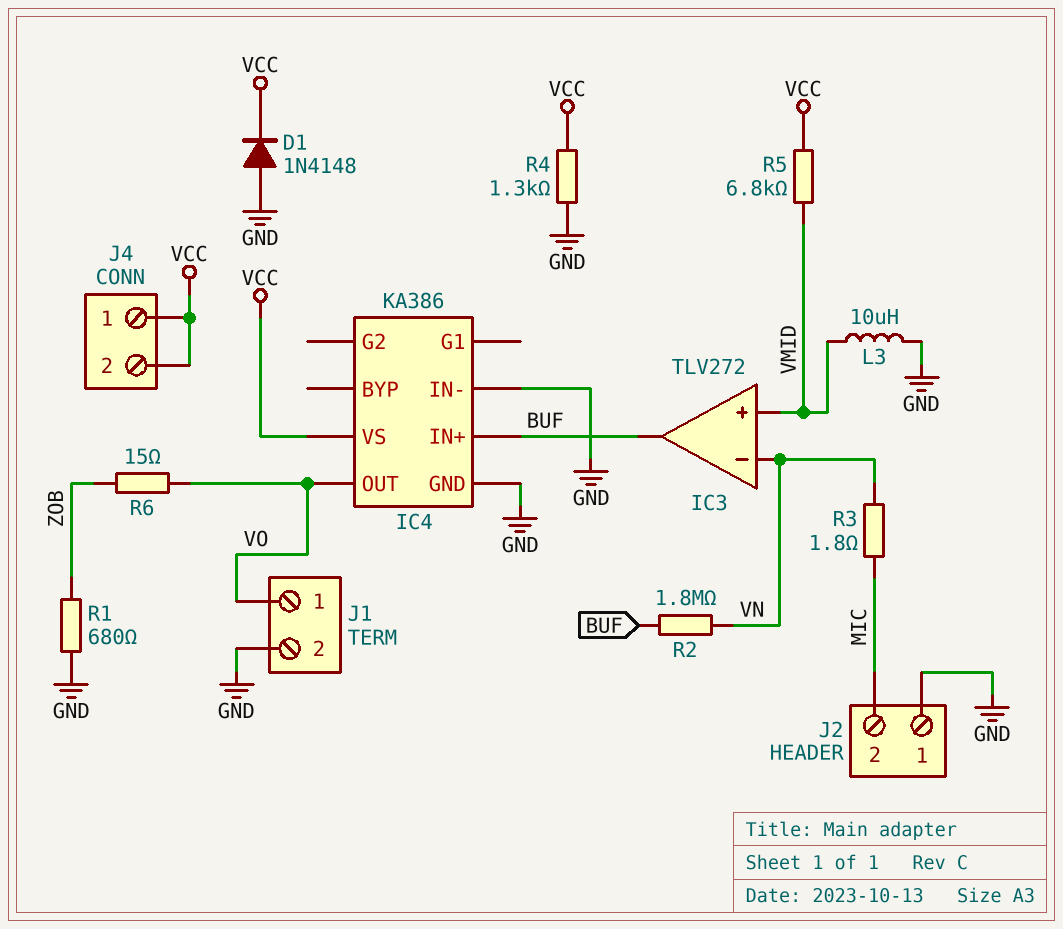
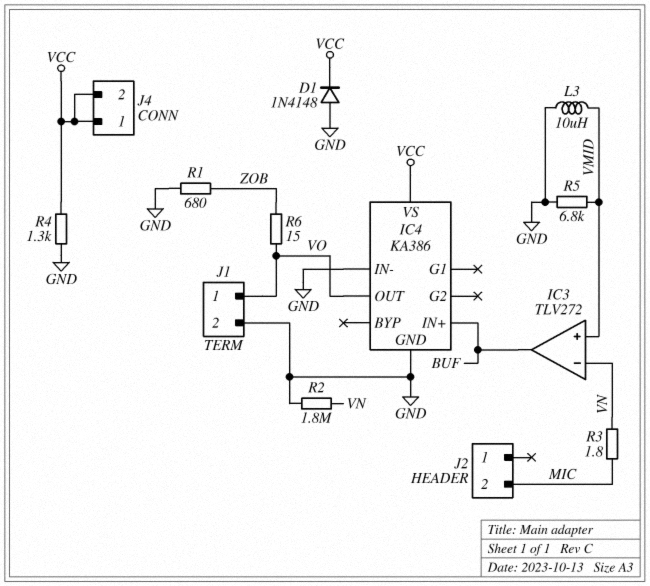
J2 pin 1: GND -> none
R2: 1.8M (BUF, VN) -> 1.8M (GND, VN)
R5: 6.8k (VCC, VMID) -> 6.8k (GND, VMID)

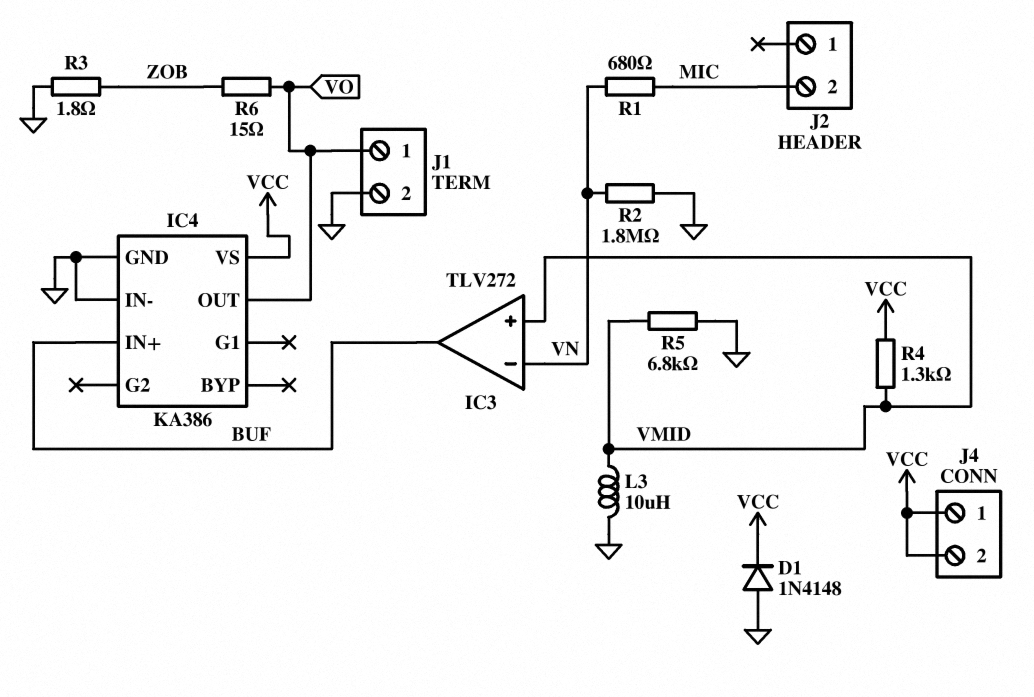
R1: 680 (GND, ZOB) -> 680 (MIC, VN)
R3: 1.8 (MIC, VN) -> 1.8 (GND, ZOB)
R4: 1.3k (GND, VCC) -> 1.3k (VCC, VMID)

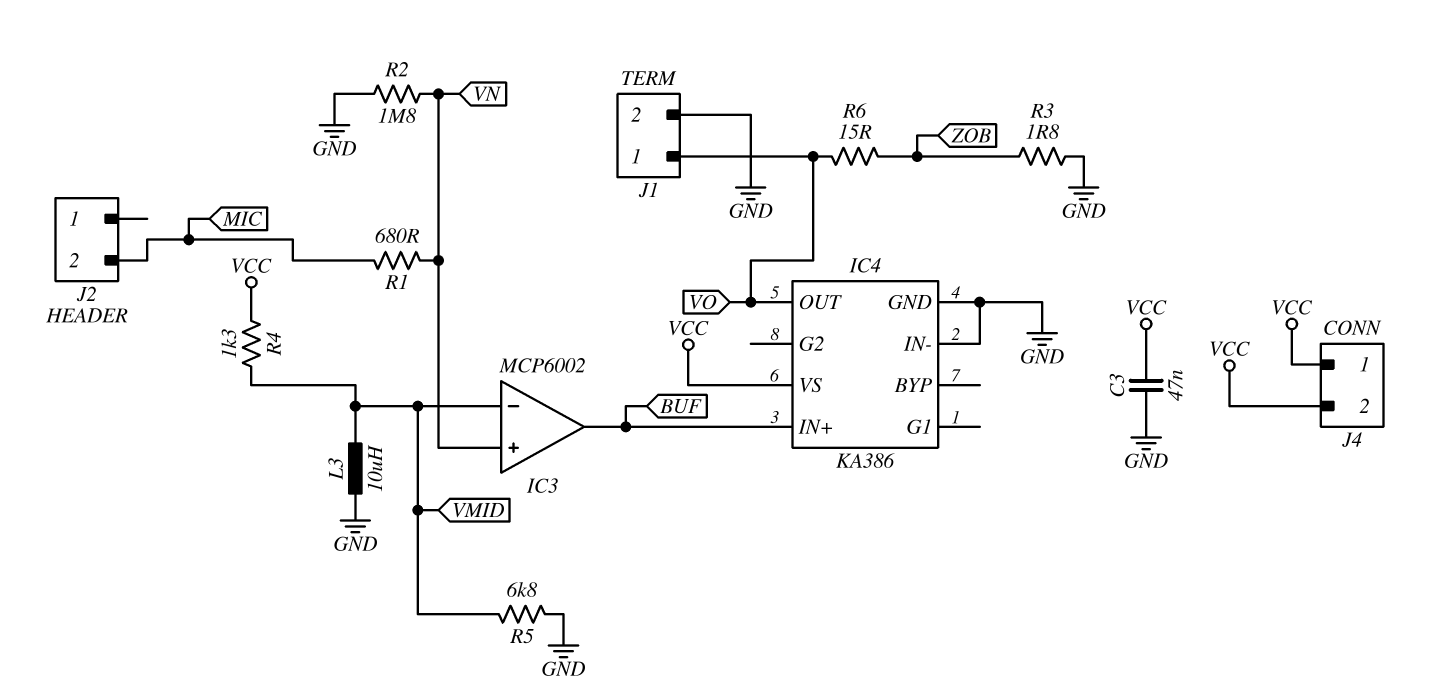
C3: none -> 47nF (GND, VCC)
D1: diode 1N4148 (A GND, K VCC) -> none
IC3: TLV272 -> MCP6002
IC3 pin in+: VMID -> VN
IC3 pin in-: VN -> VMID

